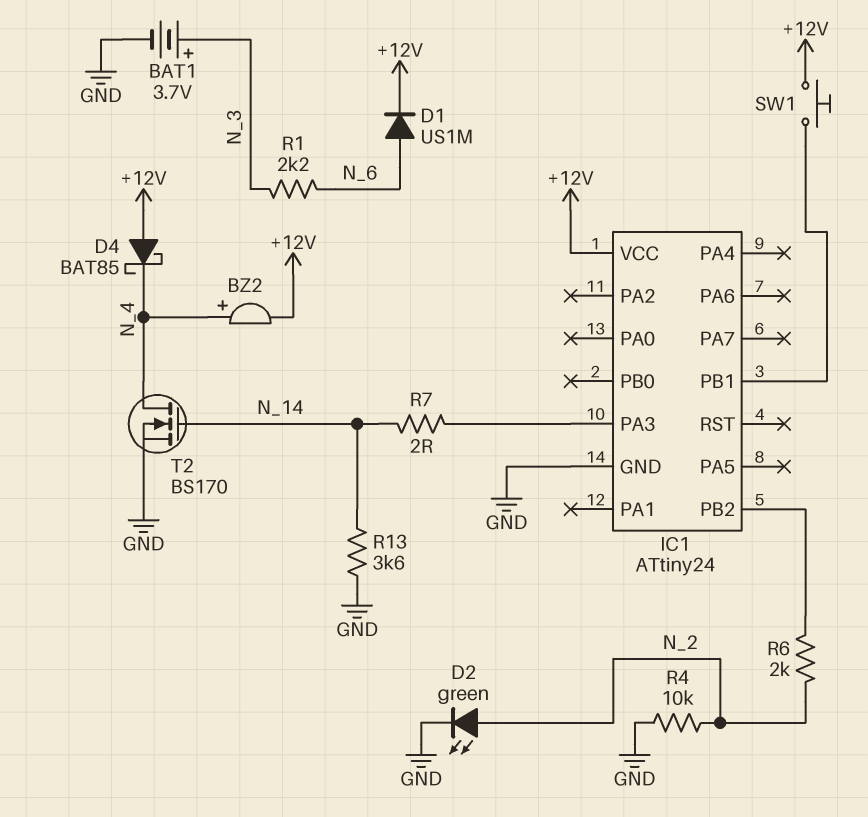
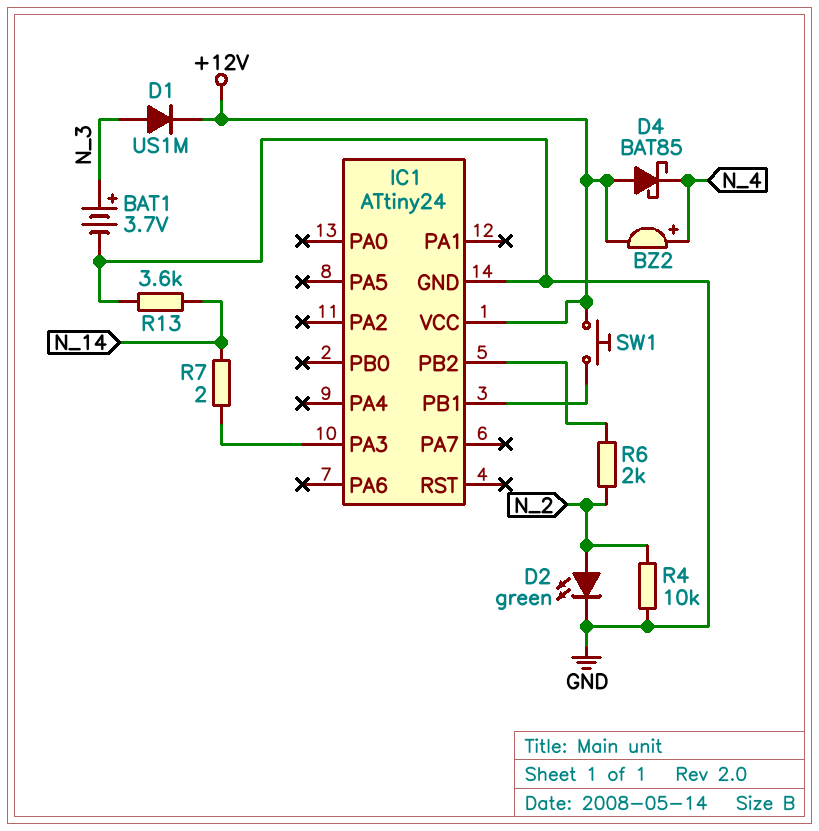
D1: diode US1M (A N_6, K +12V) -> diode US1M (A N_3, K +12V)
R1: 2.2k (N_3, N_6) -> none
T2: NMOS BS170 (G N_14, D N_4, S GND) -> none

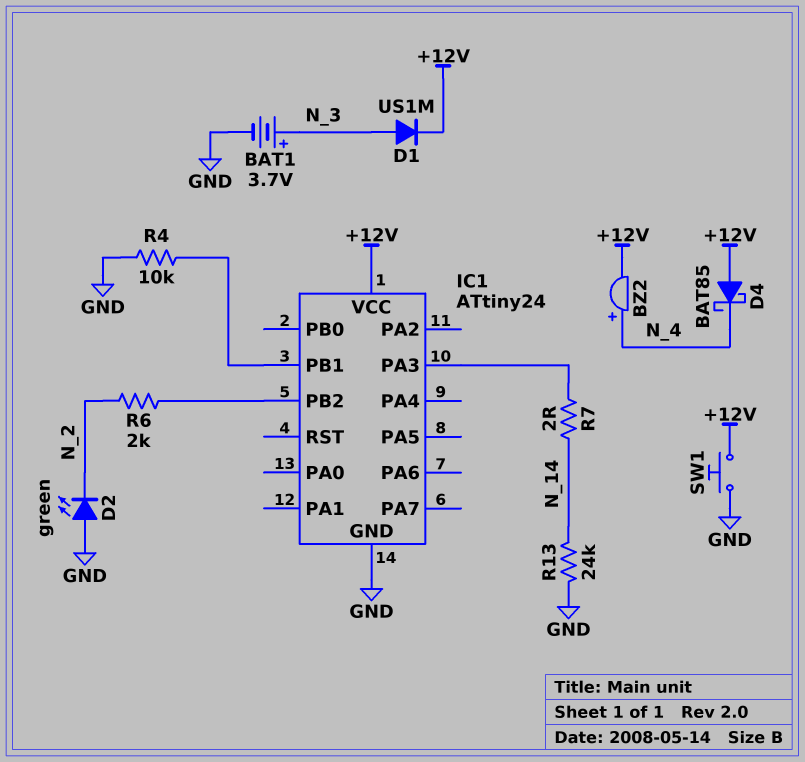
D2: LED green (A N_2, K GND) -> LED green (A GND, K N_2)
R4: 10k (GND, N_2) -> 10k (GND, IC1/PB1)
R13: 3.6k (GND, N_14) -> 24k (GND, N_14)
SW1: button (+12V, IC1/PB1) -> button (+12V, GND)

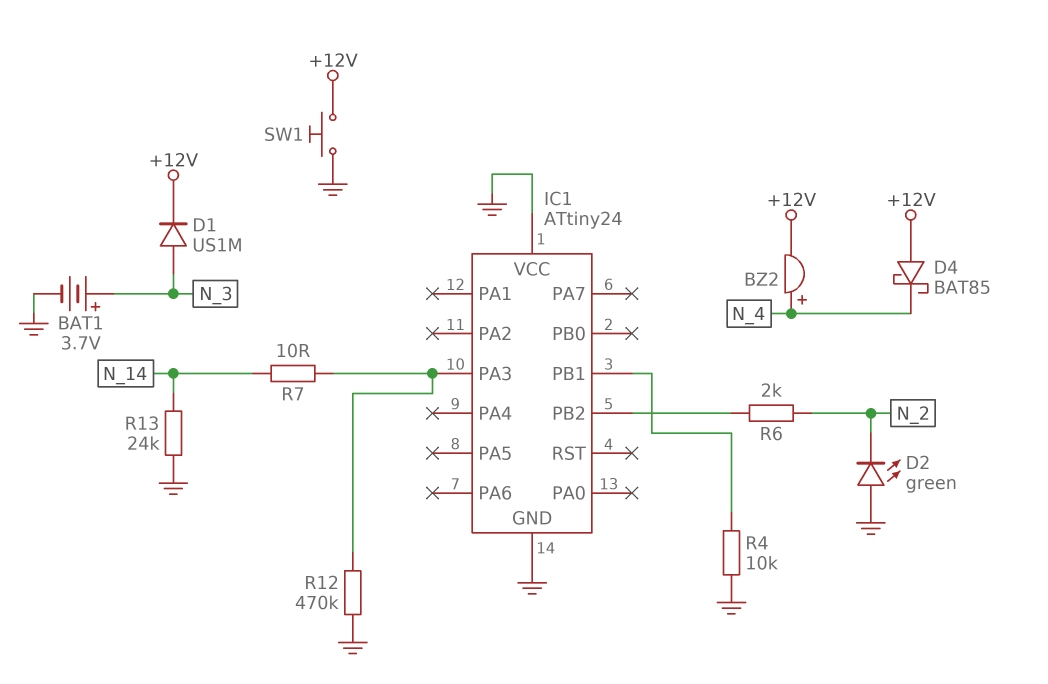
IC1 pin VCC: +12V -> GND
R7: 2 (IC1/PA3, N_14) -> 10 (IC1/PA3, N_14)
R12: none -> 470k (GND, IC1/PA3)

